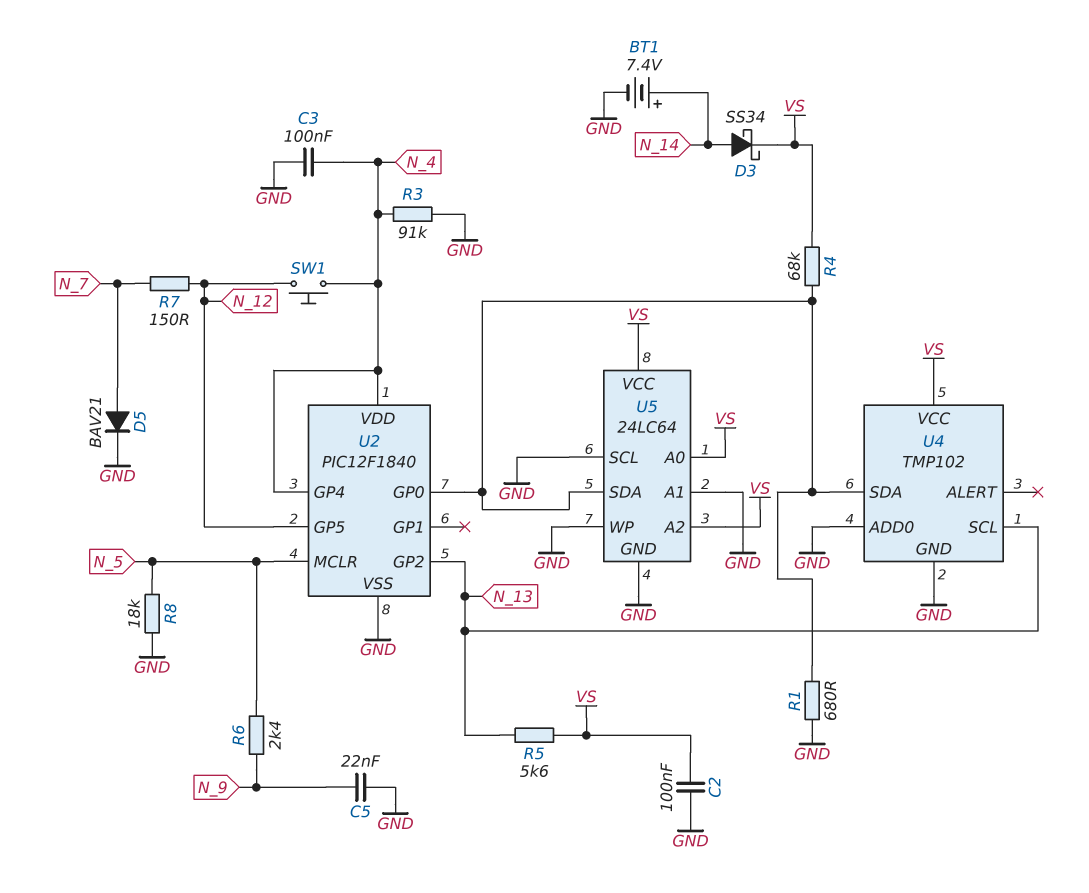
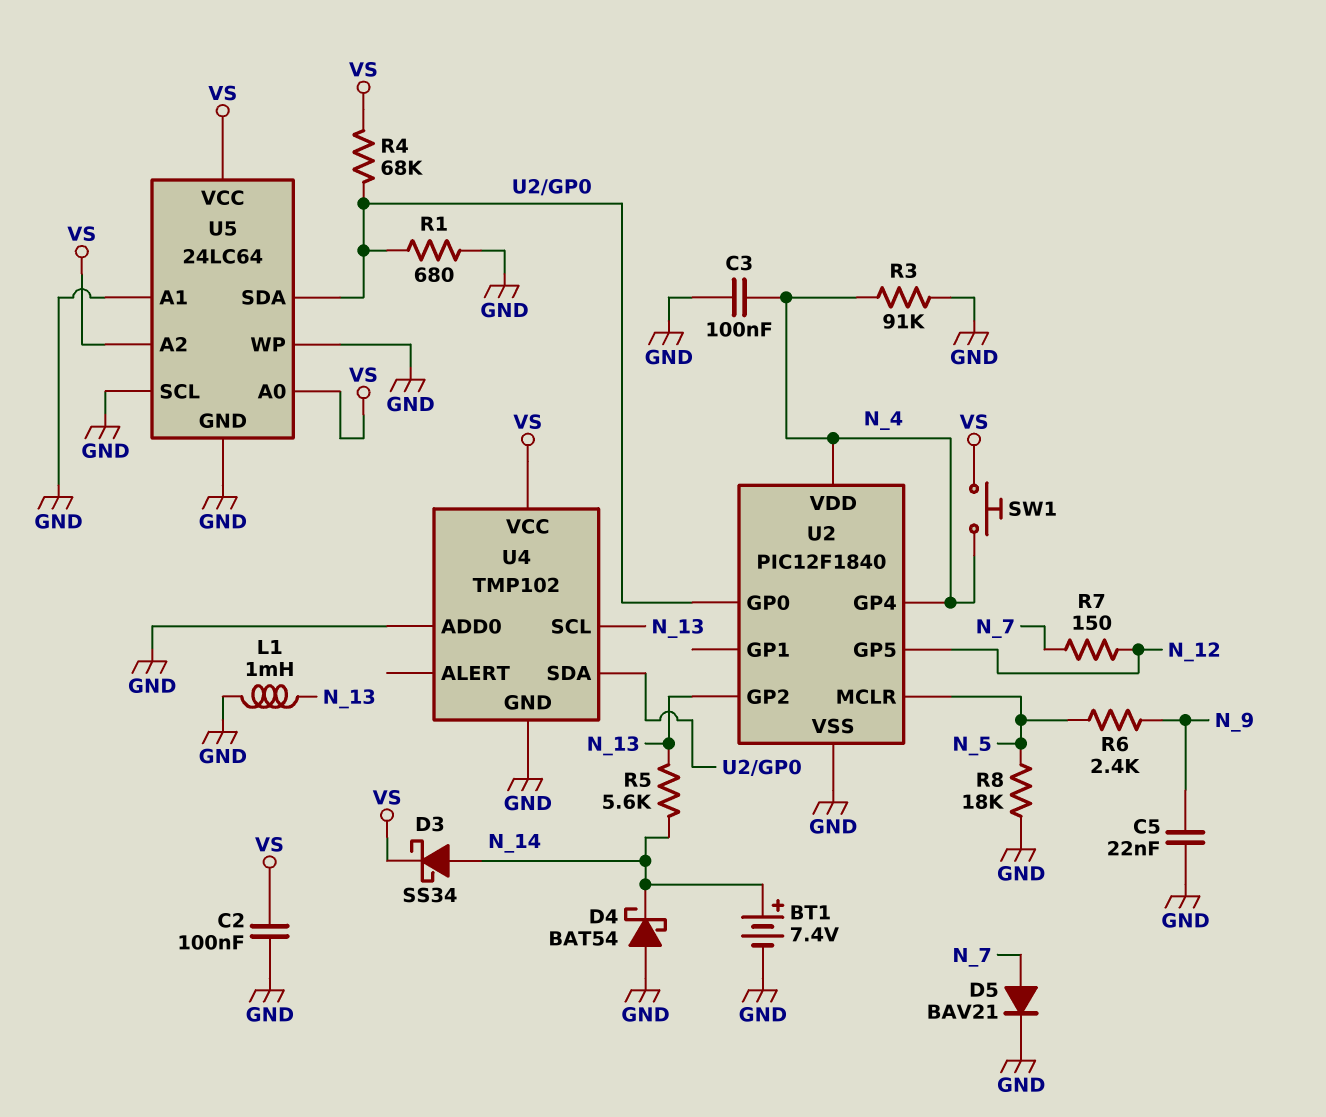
D4: none -> schottky BAT54 (A GND, K N_14)
L1: none -> 1mH (GND, N_13)
R5: 5.6k (N_13, VS) -> 5.6k (N_13, N_14)
SW1: button (N_4, N_12) -> button (N_4, VS)

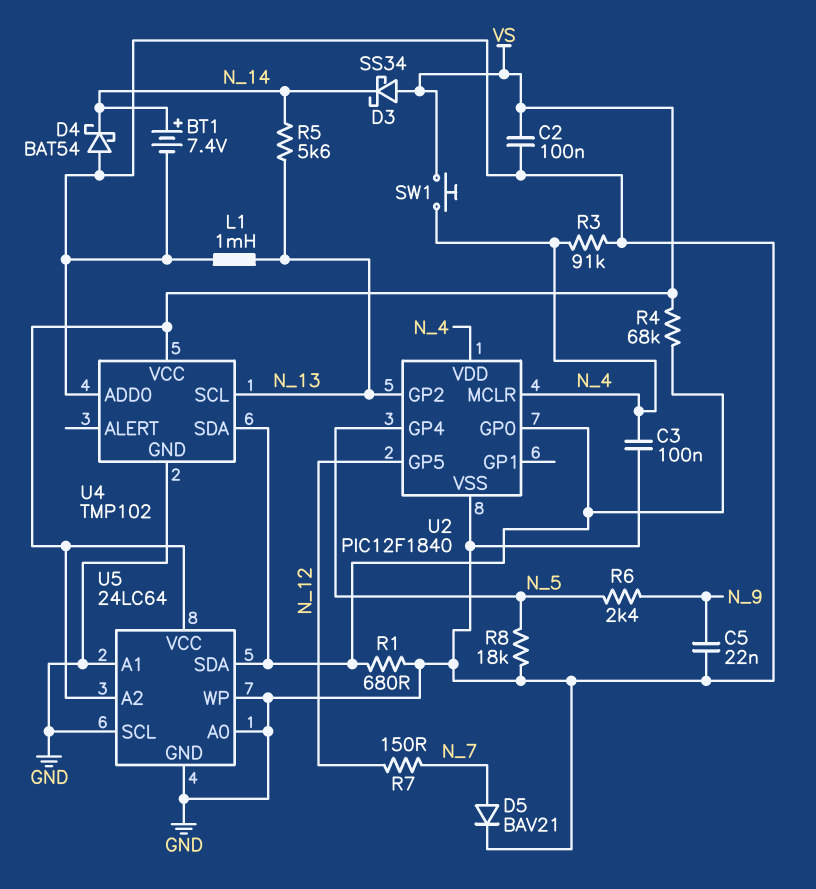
D3: schottky SS34 (A N_14, K VS) -> schottky SS34 (A VS, K N_14)
U2 pin GP4: N_4 -> N_5
U2 pin MCLR: N_5 -> N_4
U5 pin A0: VS -> GND

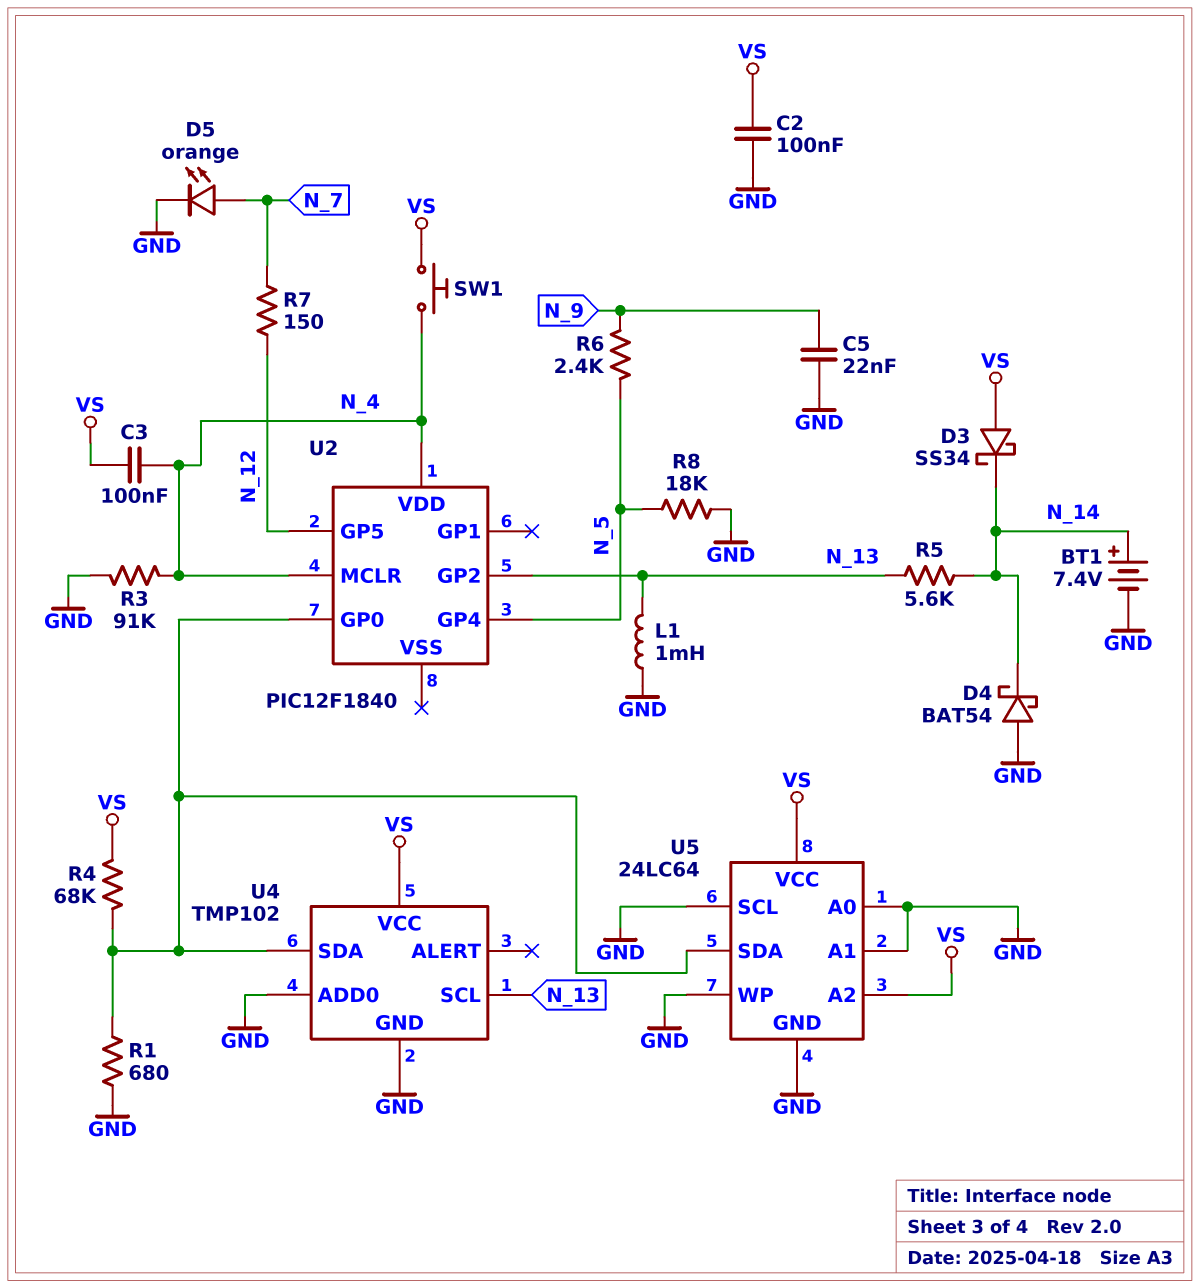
C3: 100nF (GND, N_4) -> 100nF (N_4, VS)
D5: diode BAV21 (A N_7, K GND) -> LED orange (A N_7, K GND)
U2 pin VSS: GND -> none

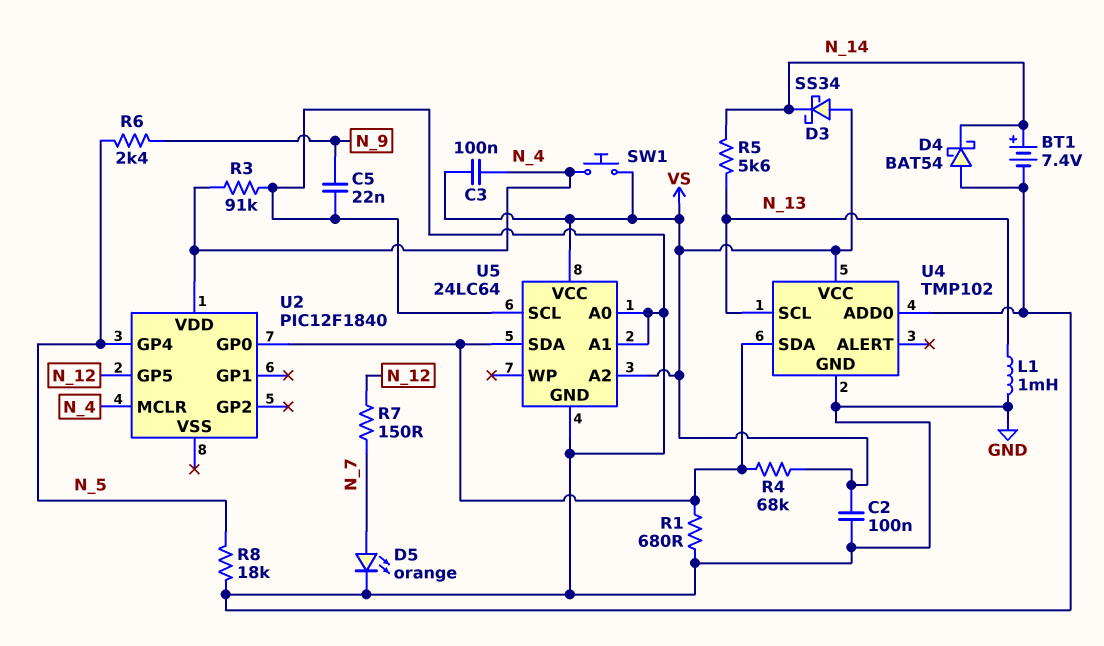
U2 pin GP2: N_13 -> none
U5 pin WP: GND -> none

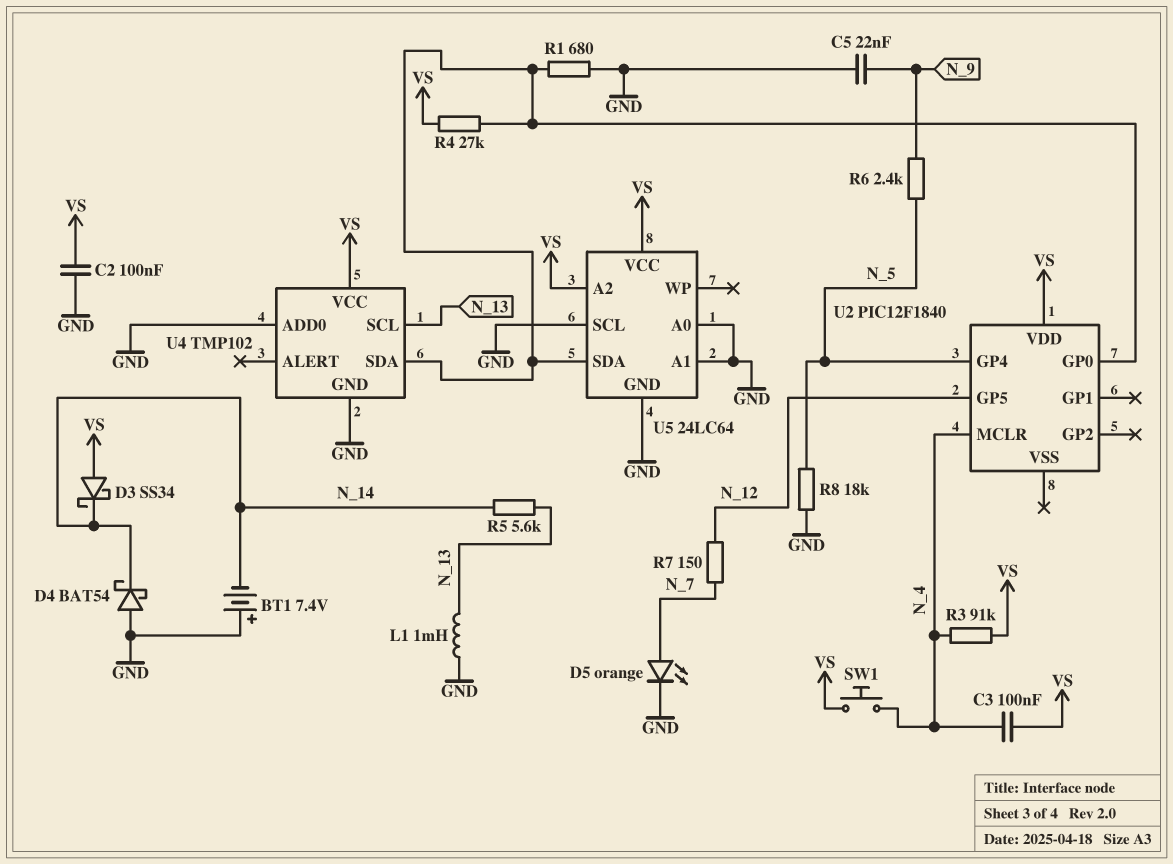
BT1: 7.4V (plus N_14, minus GND) -> 7.4V (plus GND, minus N_14)
R3: 91k (GND, N_4) -> 91k (N_4, VS)
R4: 68k (U2/GP0, VS) -> 27k (U2/GP0, VS)
U2 pin VDD: N_4 -> VS

